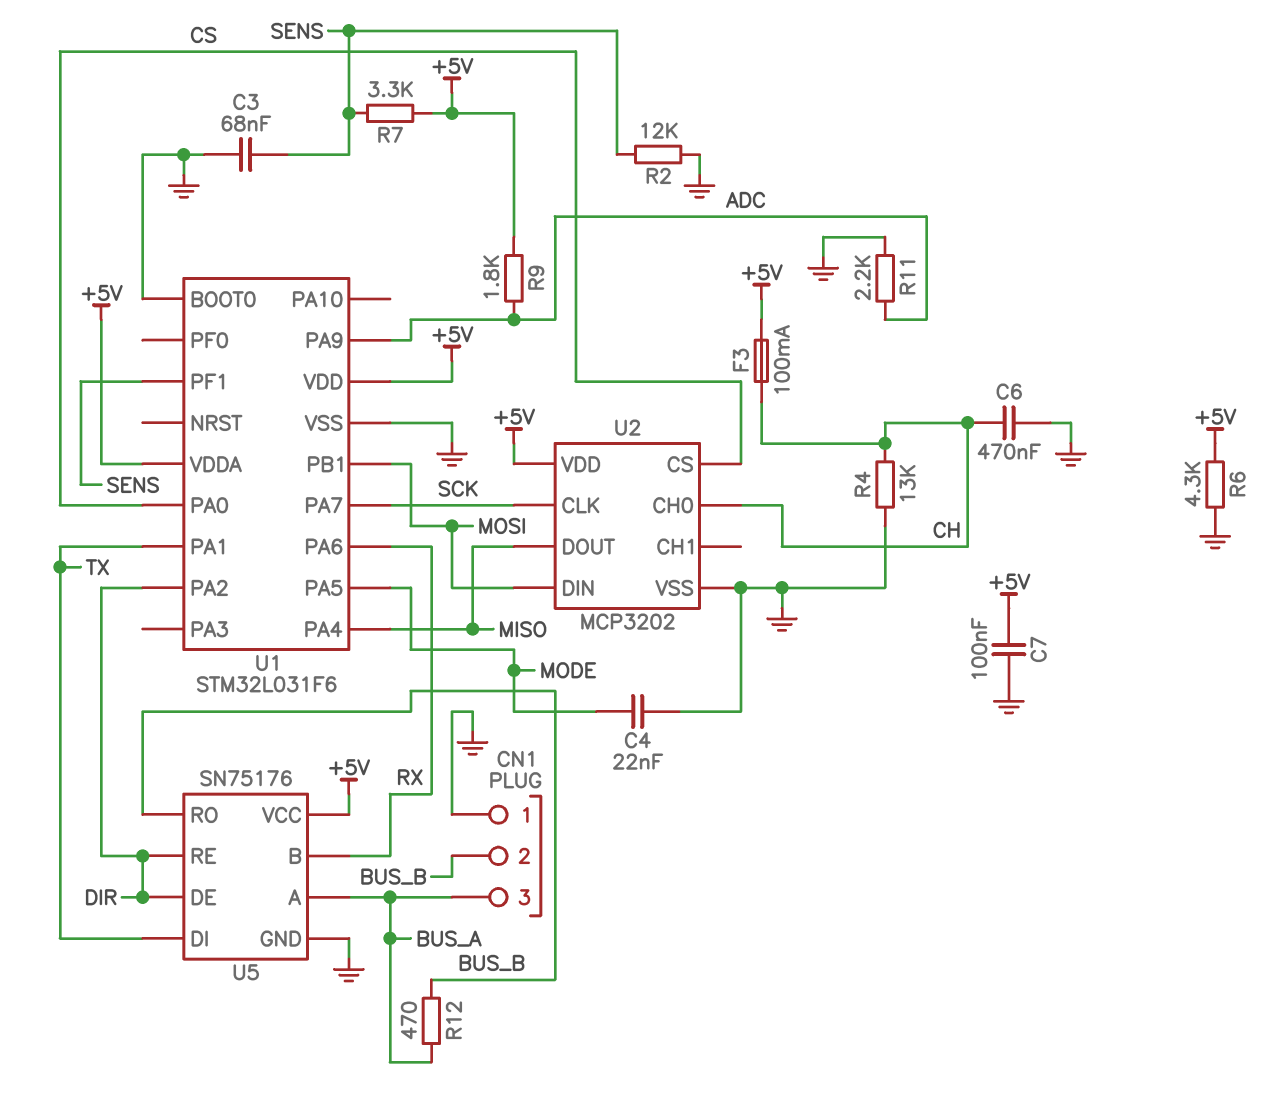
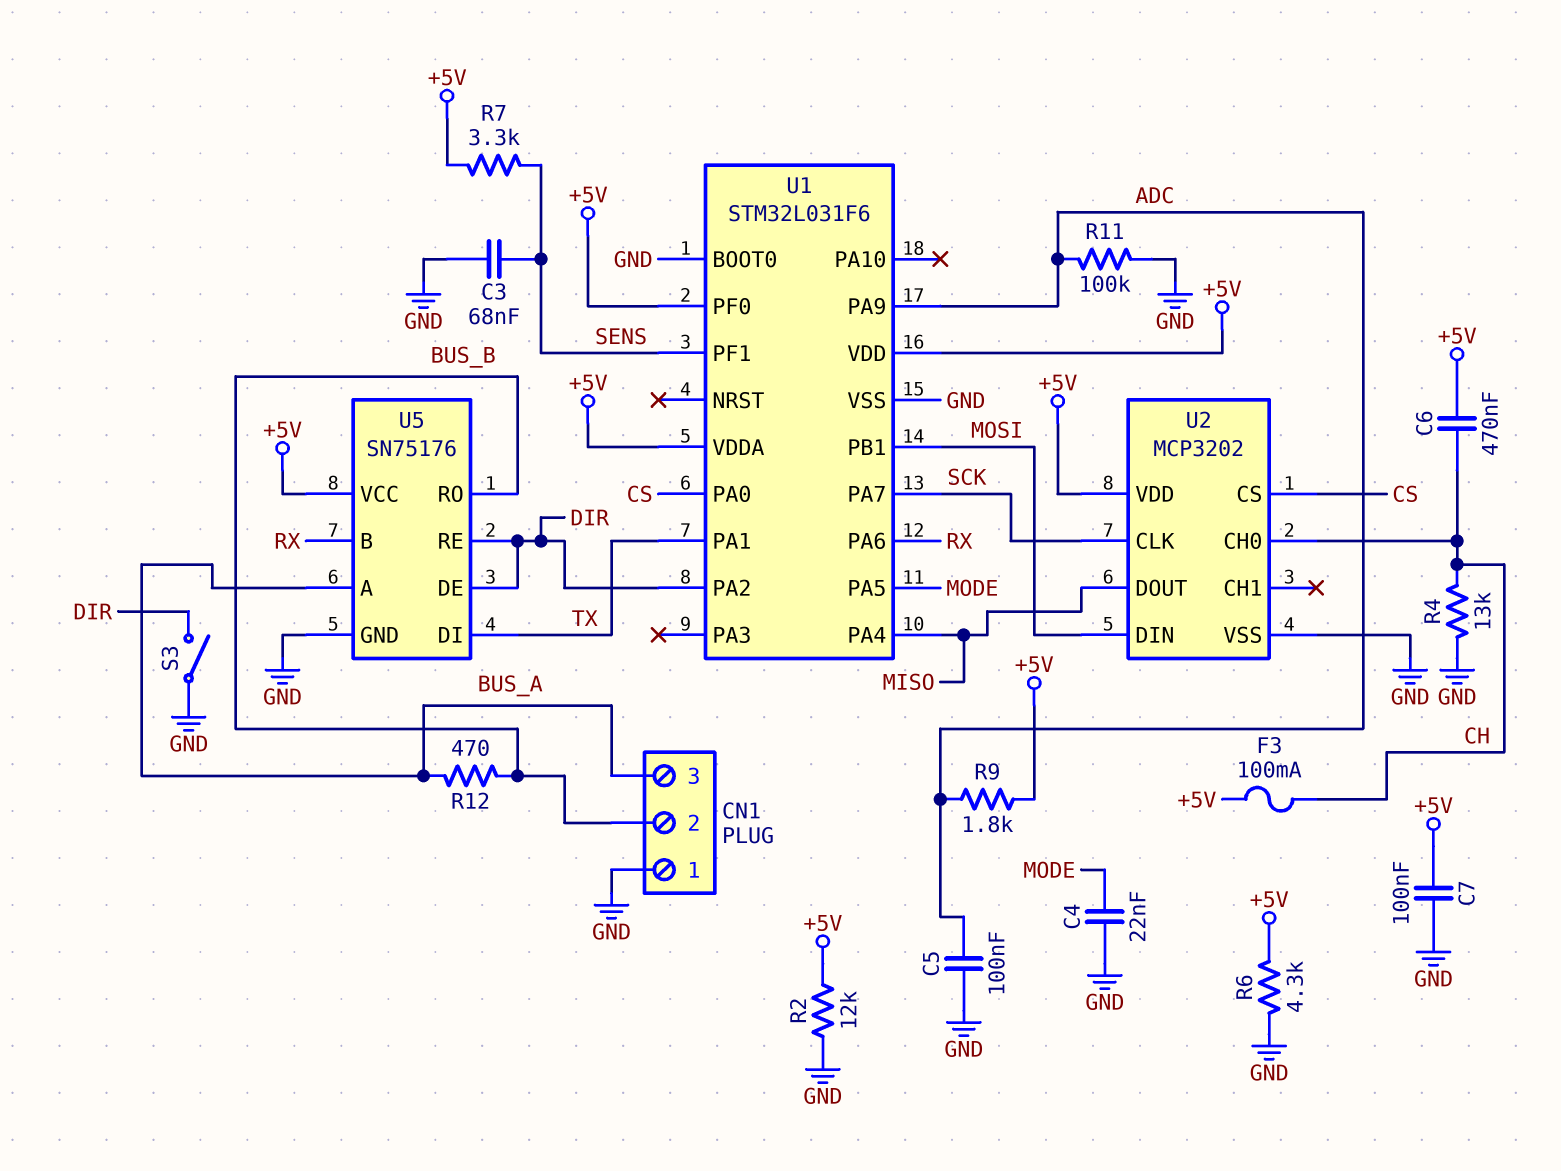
C5: none -> 100nF (ADC, GND)
C6: 470nF (CH, GND) -> 470nF (+5V, CH)
R2: 12k (GND, SENS) -> 12k (+5V, GND)
R11: 2.2k (ADC, GND) -> 100k (ADC, GND)
S3: none -> switch (DIR, GND)
U1 pin PF0: none -> +5V

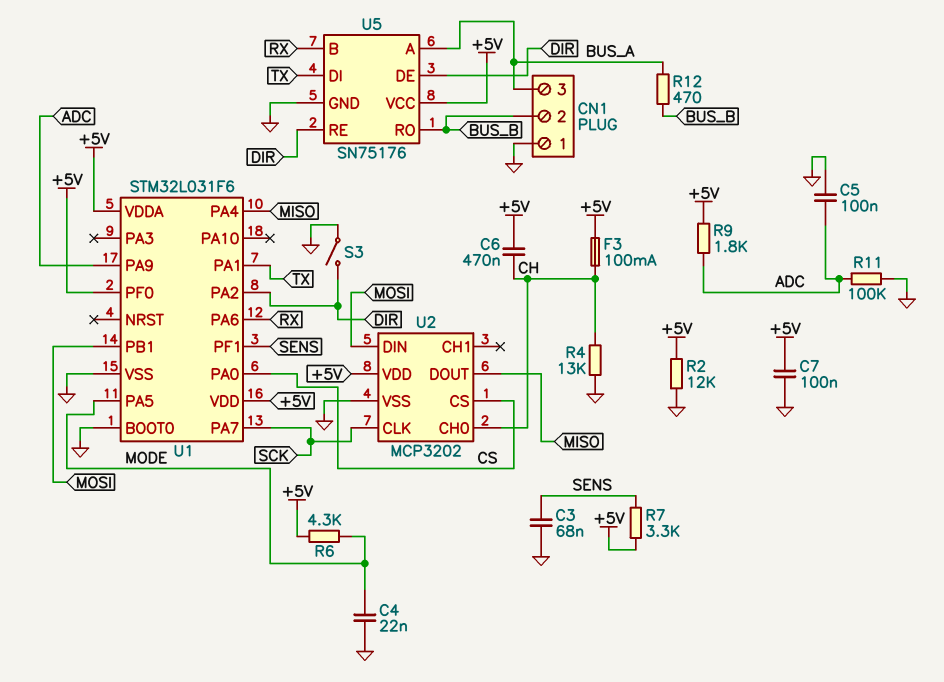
R6: 4.3k (+5V, GND) -> 4.3k (+5V, MODE)

